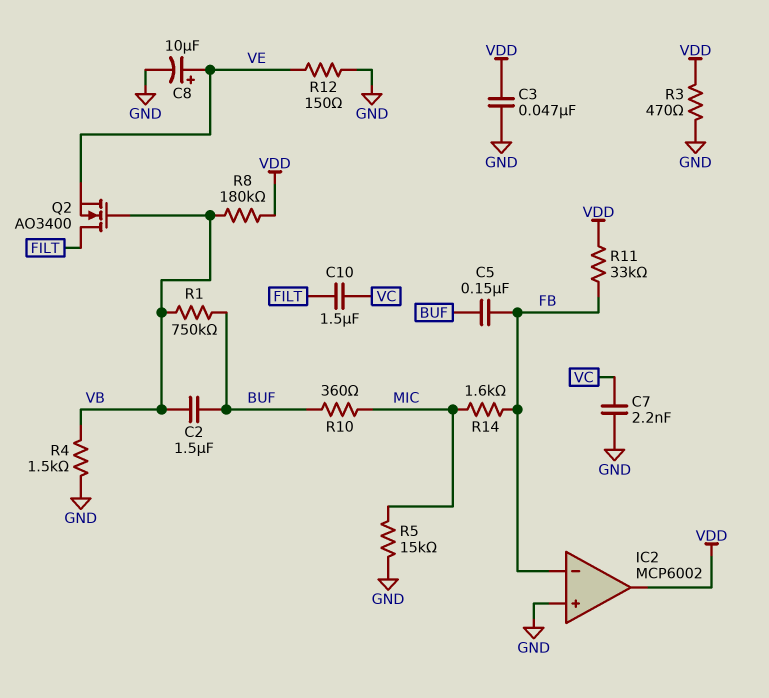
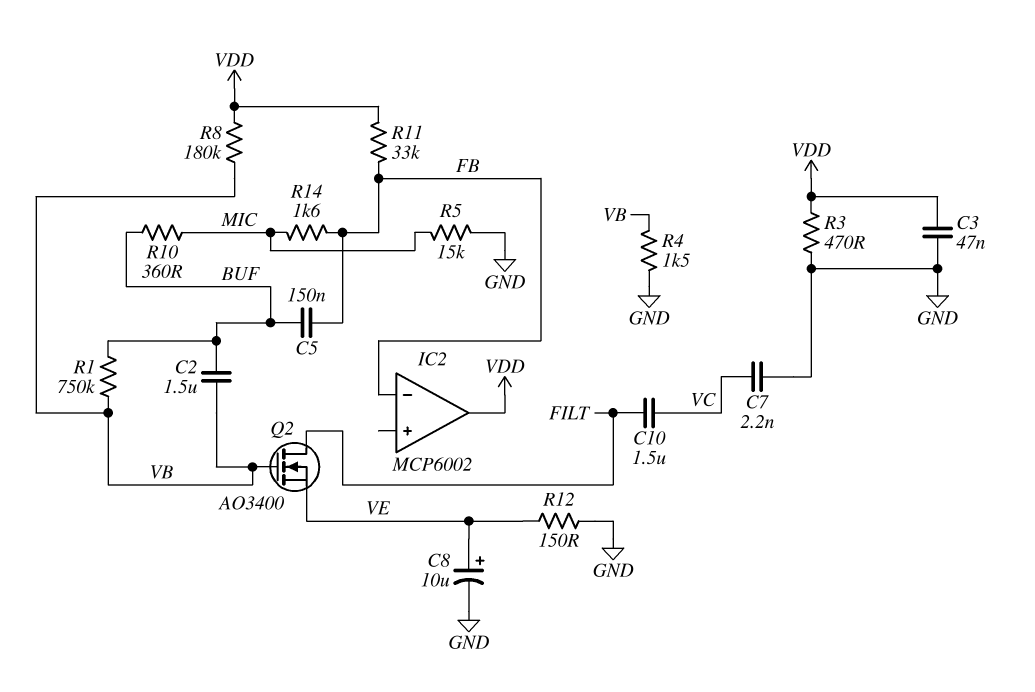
IC2 pin in+: GND -> none

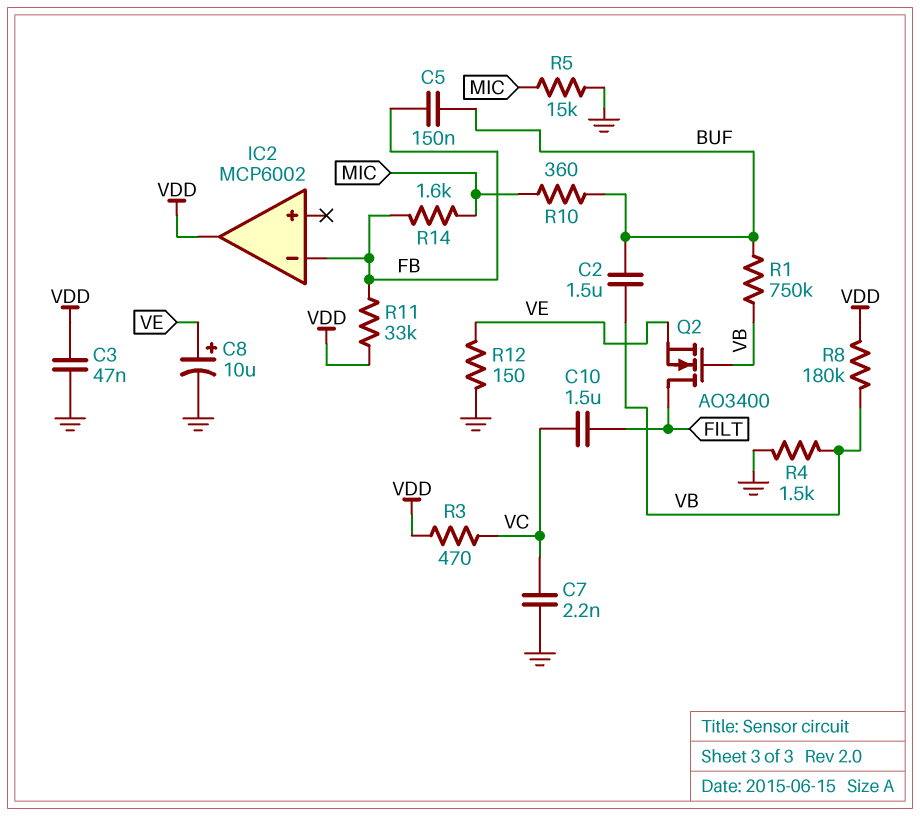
R3: 470 (GND, VDD) -> 470 (VC, VDD)

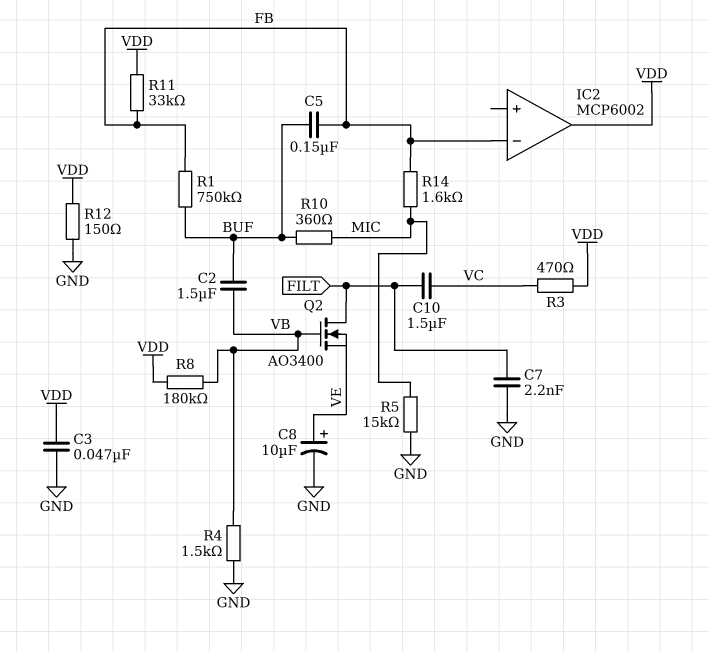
C7: 2.2nF (GND, VC) -> 2.2nF (FILT, GND)
R1: 750k (BUF, VB) -> 750k (BUF, FB)
R12: 150 (GND, VE) -> 150 (GND, VDD)

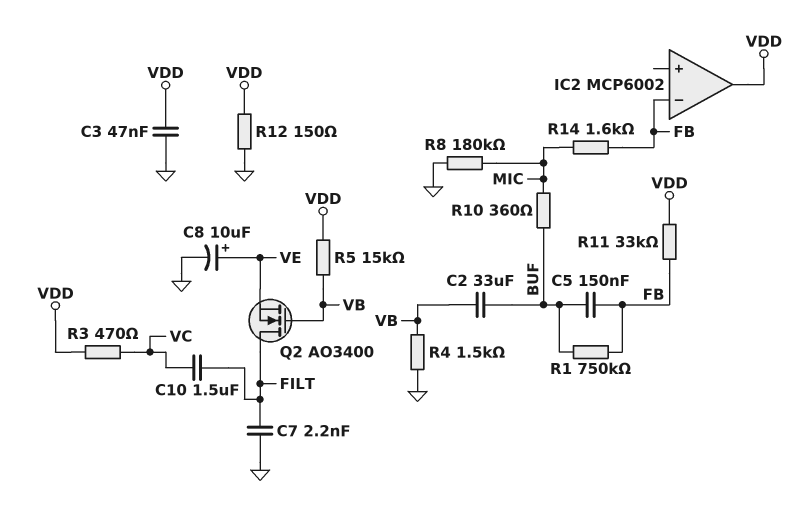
C2: 1.5uF (BUF, VB) -> 33uF (BUF, VB)
R5: 15k (GND, MIC) -> 15k (VB, VDD)
R8: 180k (VB, VDD) -> 180k (GND, MIC)

